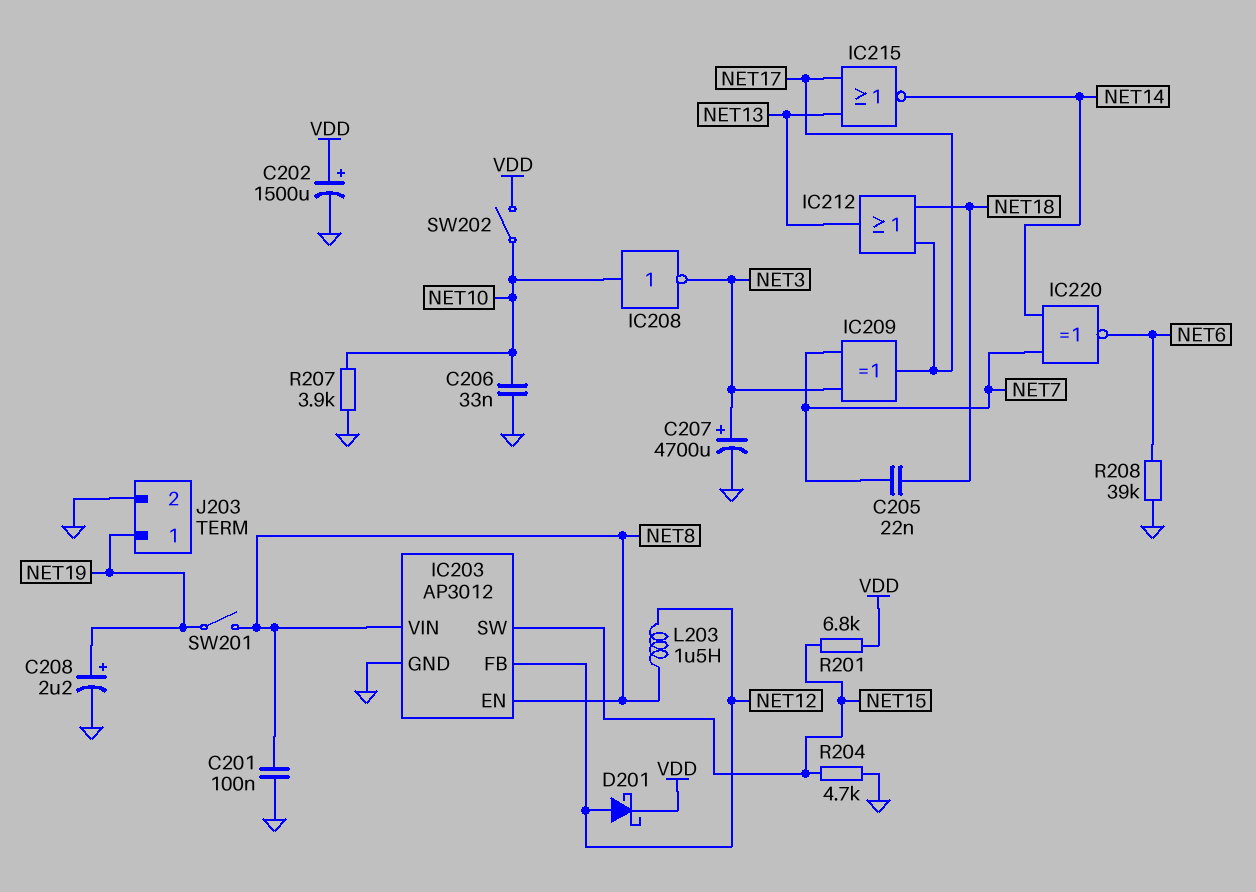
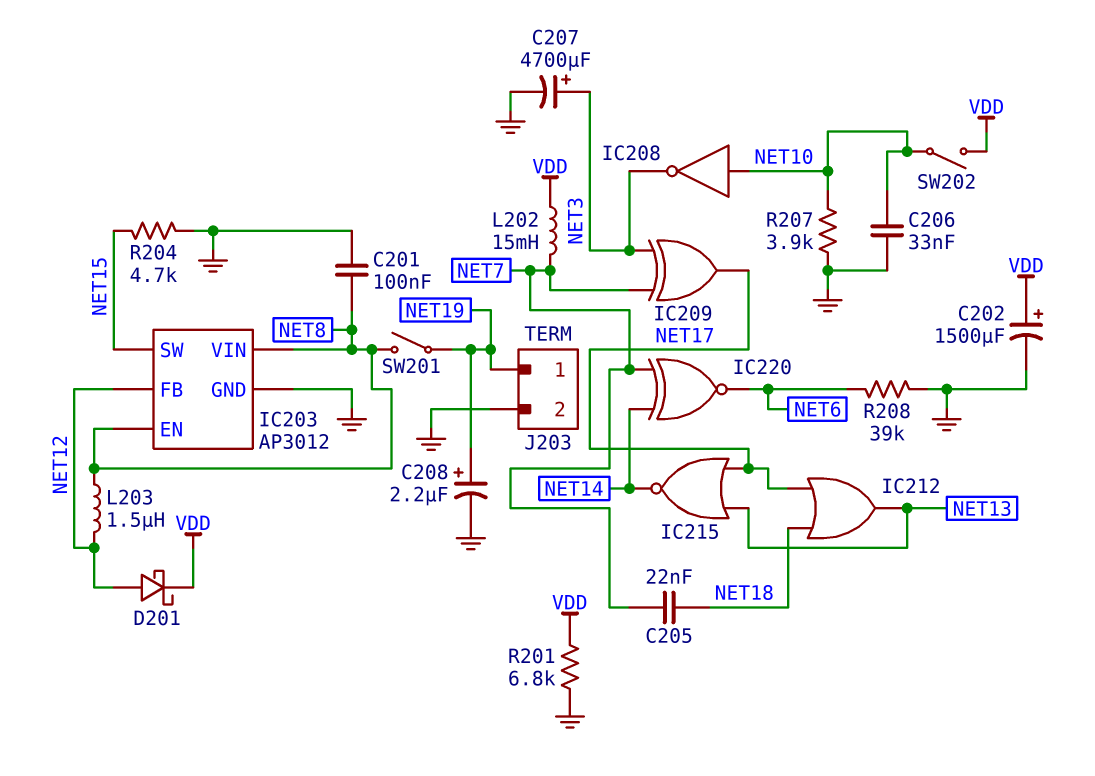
L202: none -> 15mH (NET7, VDD)
R201: 6.8k (NET15, VDD) -> 6.8k (GND, VDD)

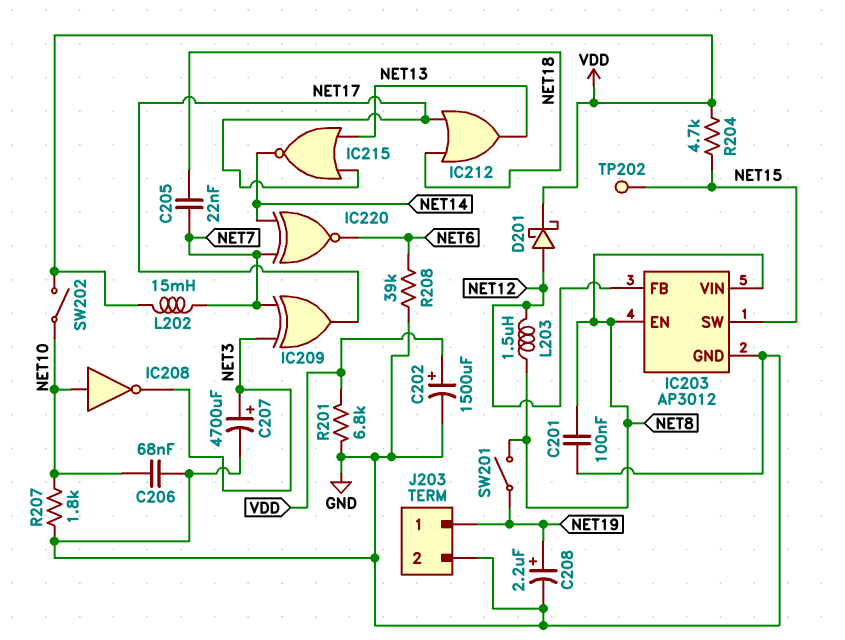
C206: 33nF (GND, NET10) -> 68nF (GND, NET10)
R204: 4.7k (GND, NET15) -> 4.7k (NET15, VDD)
R207: 3.9k (GND, NET10) -> 1.8k (GND, NET10)
TP202: none -> test point (NET15)

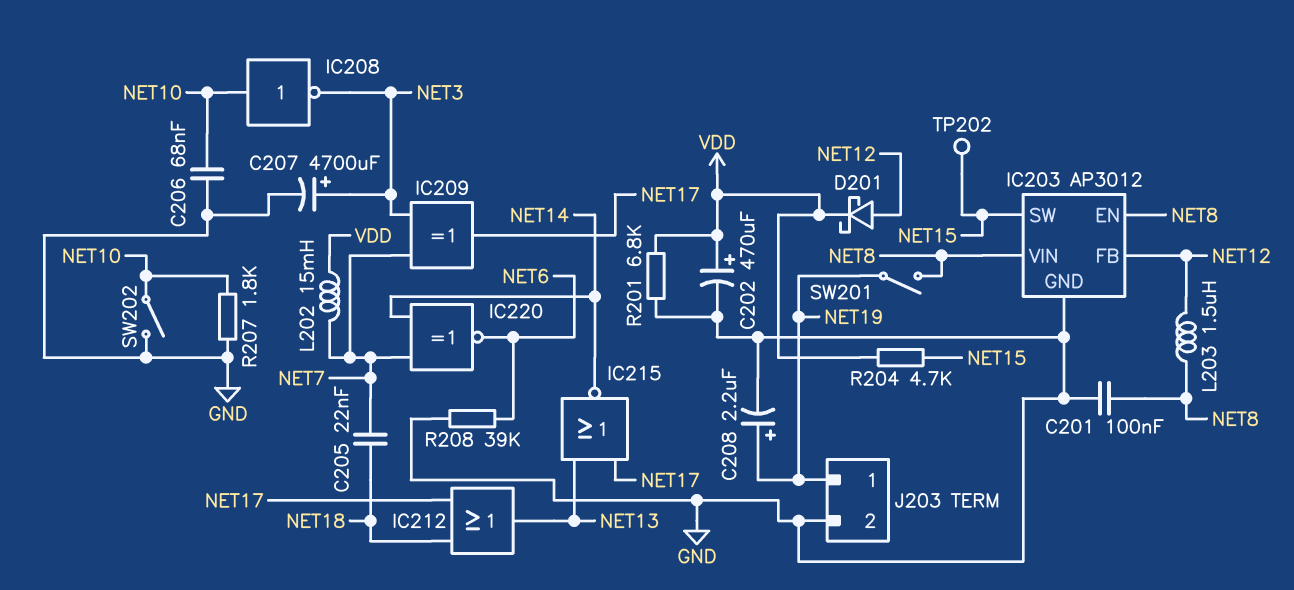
C202: 1500uF (plus VDD, minus GND) -> 470uF (plus VDD, minus GND)
SW202: switch (NET10, VDD) -> switch (GND, NET10)

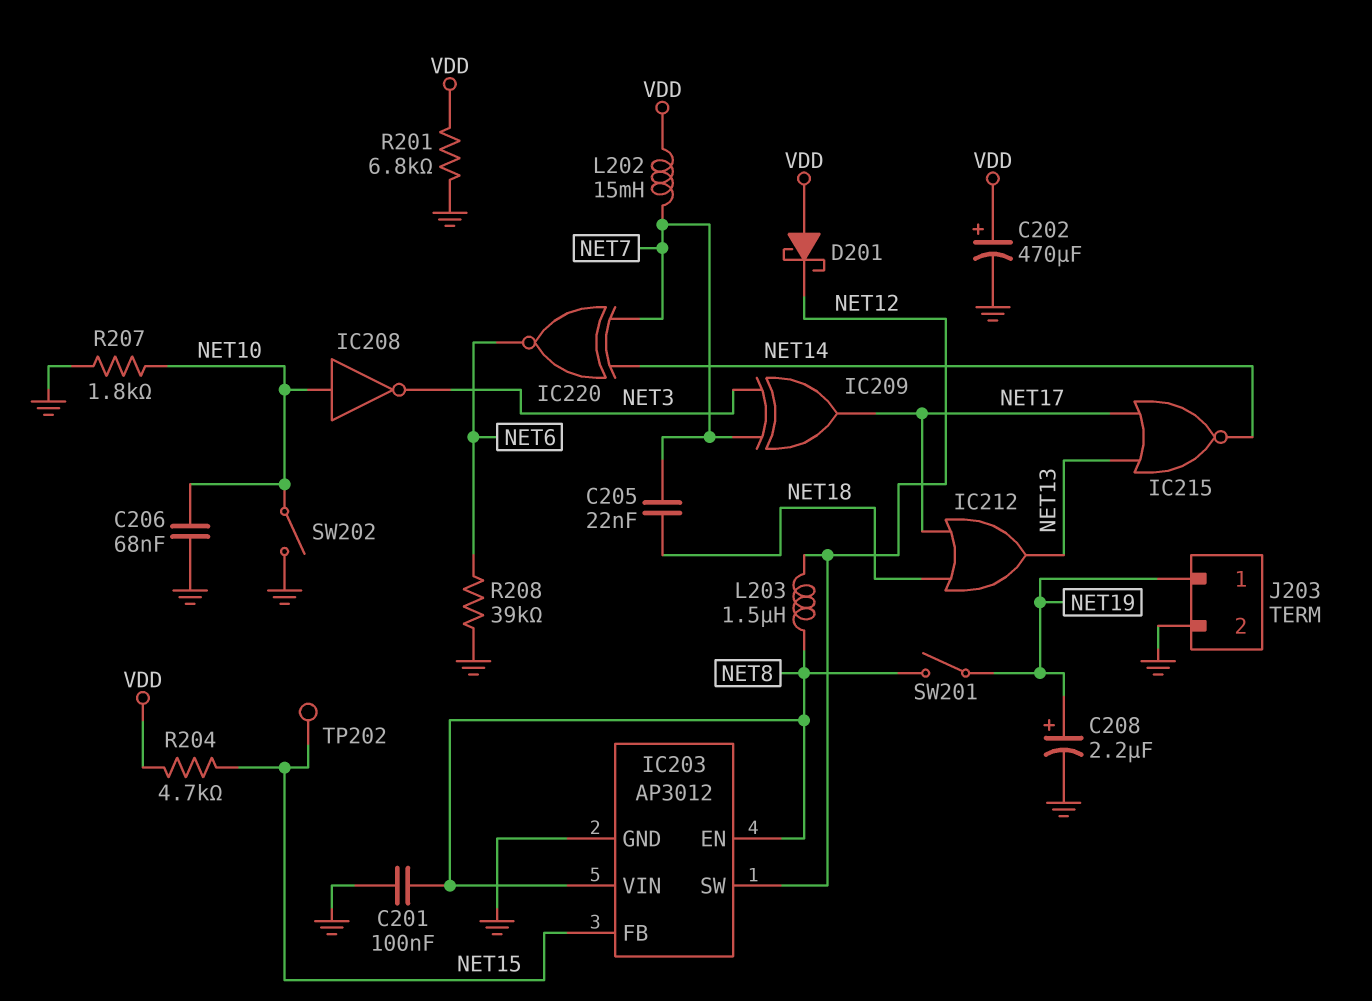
C207: 4700uF (plus NET3, minus GND) -> none
D201: schottky (A NET12, K VDD) -> schottky (A VDD, K NET12)
IC203 pin FB: NET12 -> NET15
IC203 pin SW: NET15 -> NET12

